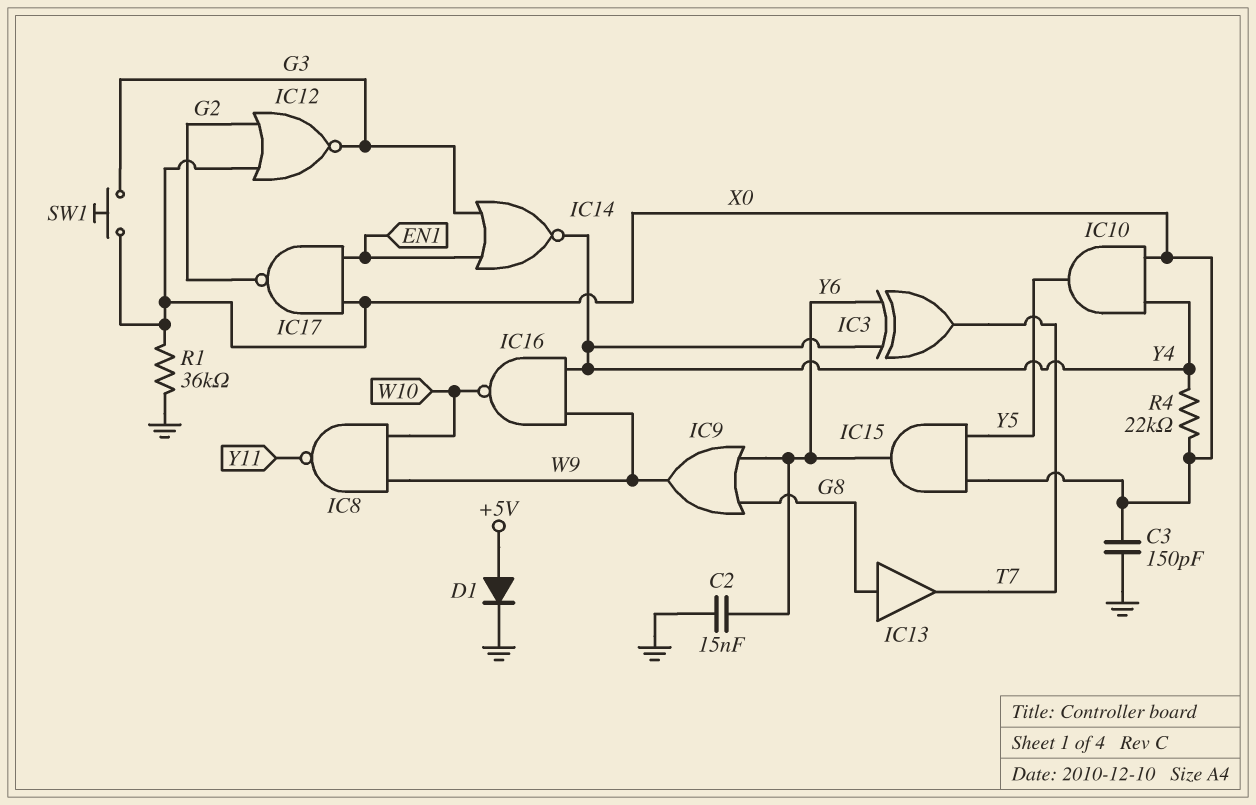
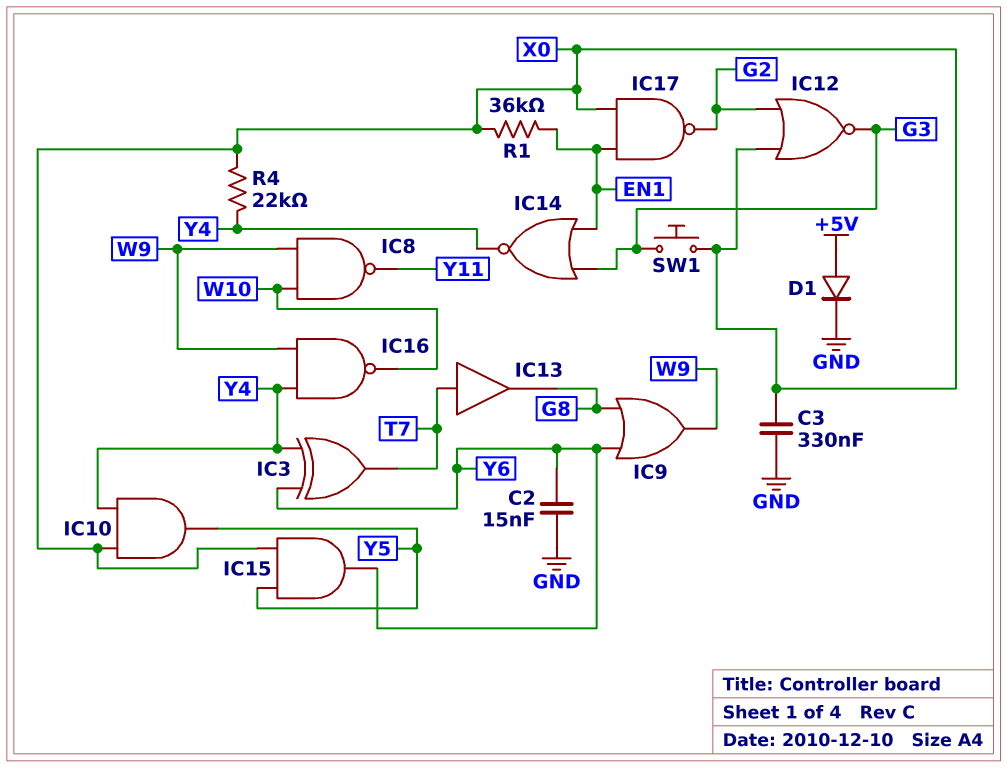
C3: 150pF (GND, X0) -> 330nF (GND, X0)
IC13: buffer (in G8, out T7) -> buffer (in T7, out G8)
R1: 36k (GND, X0) -> 36k (EN1, X0)

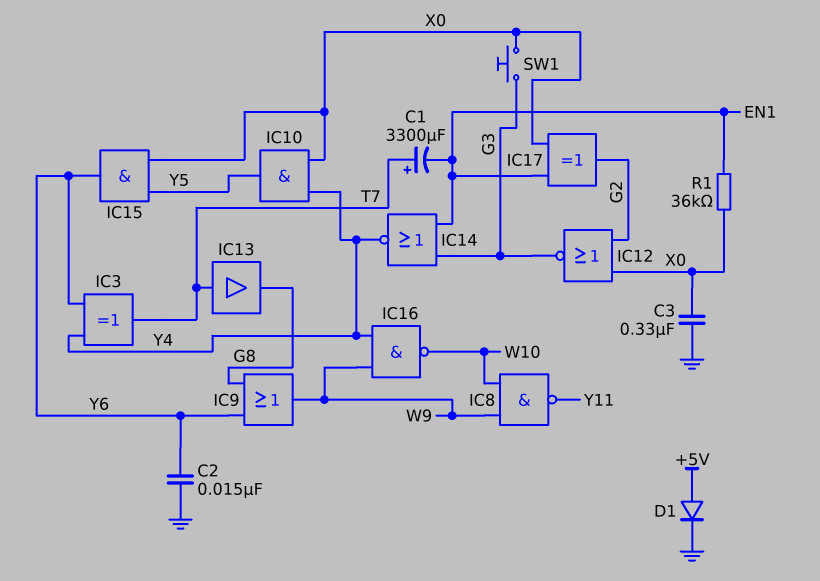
C1: none -> 3300uF (plus T7, minus EN1)
IC17: NAND (in EN1, in X0, out G2) -> XOR (in EN1, in X0, out G2)
R4: 22k (X0, Y4) -> none

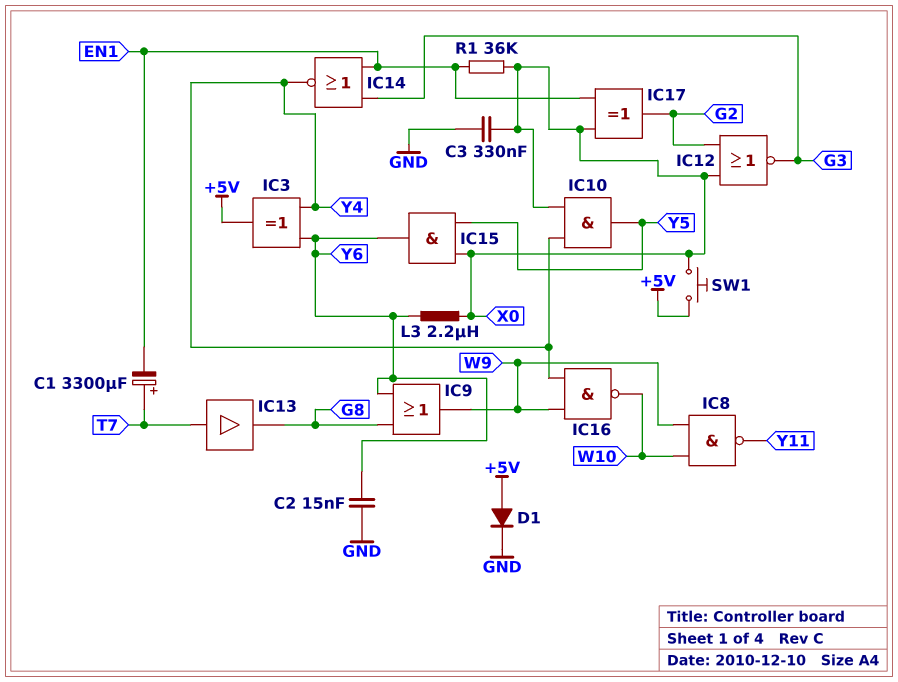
IC3: XOR (in Y4, in Y6, out T7) -> XOR (in Y4, in Y6, out +5V)
L3: none -> 2.2uH (X0, Y6)
SW1: button (G3, X0) -> button (+5V, X0)

